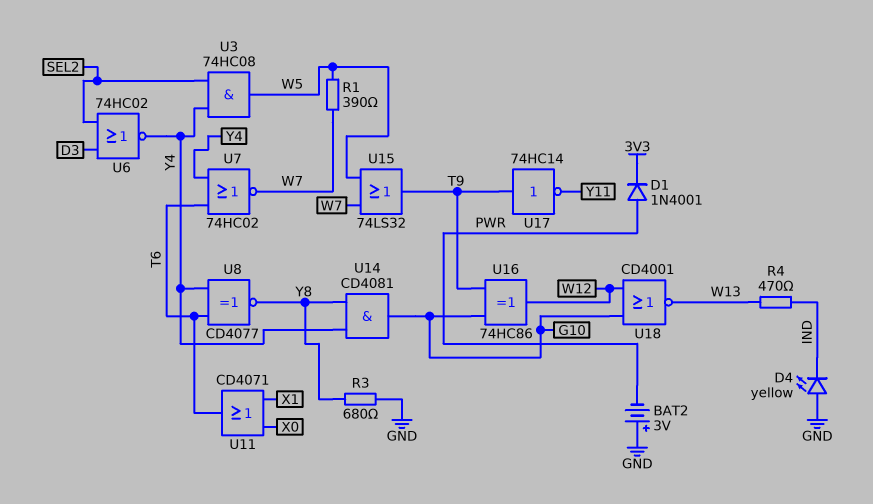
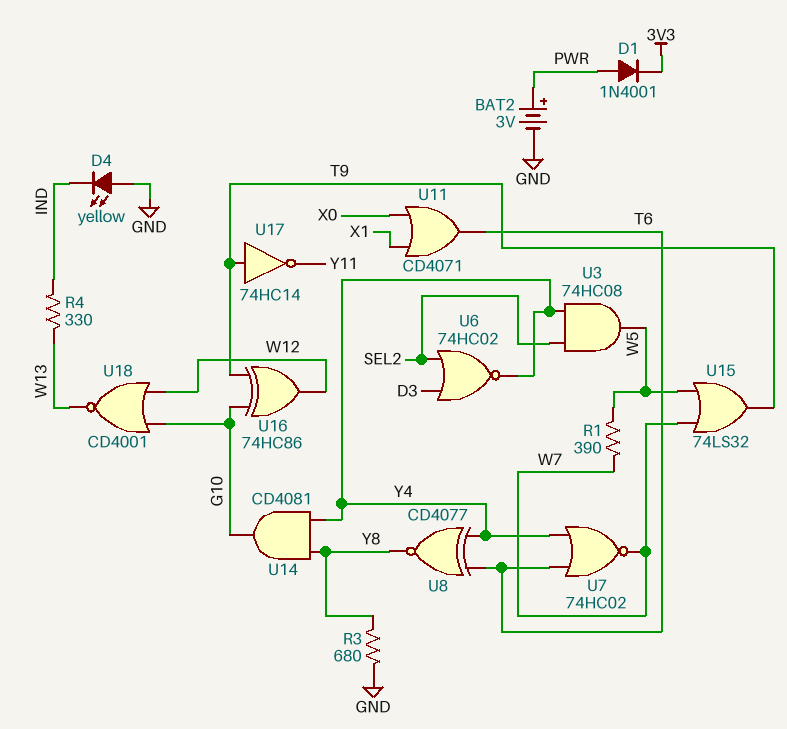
BAT2: 3V (plus GND, minus PWR) -> 3V (plus PWR, minus GND)
R4: 470 (IND, W13) -> 330 (IND, W13)

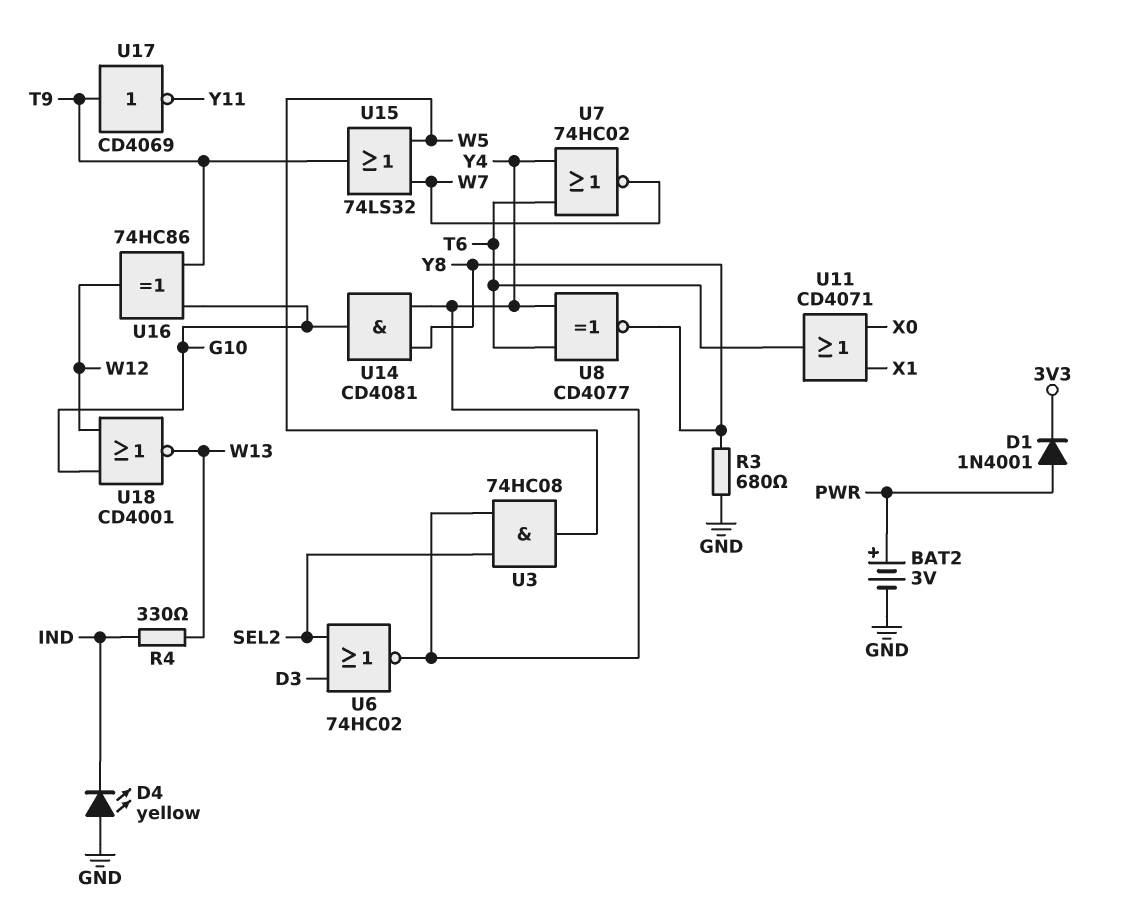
R1: 390 (W5, W7) -> none
U17: NOT 74HC14 (in T9, out Y11) -> NOT CD4069 (in T9, out Y11)

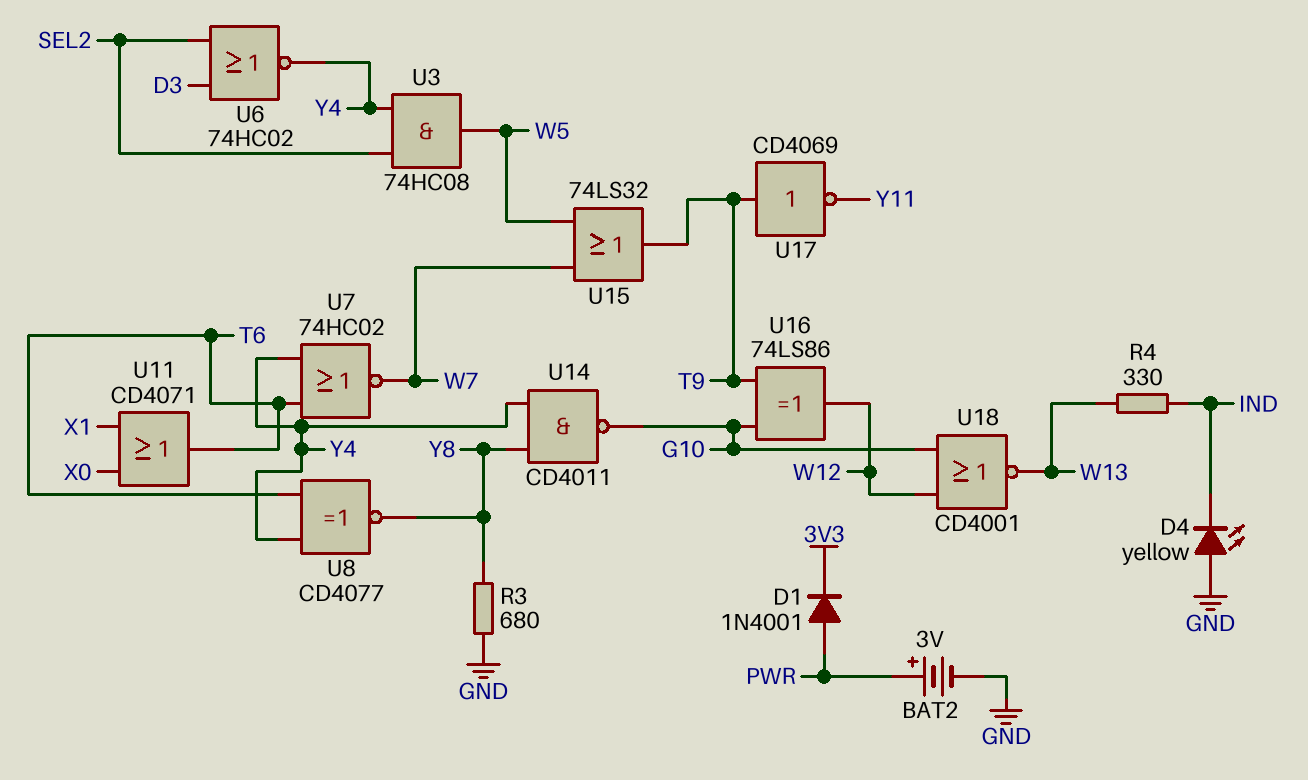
U14: AND CD4081 (in Y4, in Y8, out G10) -> NAND CD4011 (in Y4, in Y8, out G10)
U16: XOR 74HC86 (in G10, in T9, out W12) -> XOR 74LS86 (in G10, in T9, out W12)

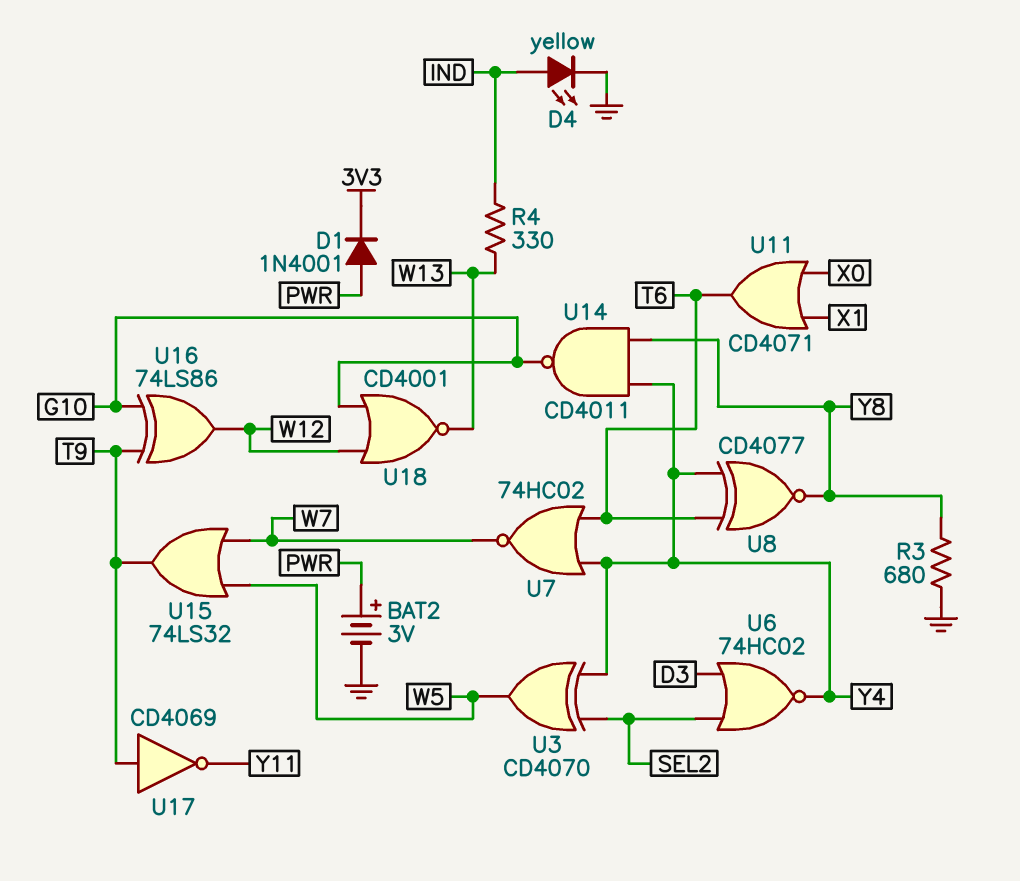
D4: LED yellow (A GND, K IND) -> LED yellow (A IND, K GND)
U3: AND 74HC08 (in SEL2, in Y4, out W5) -> XOR CD4070 (in SEL2, in Y4, out W5)

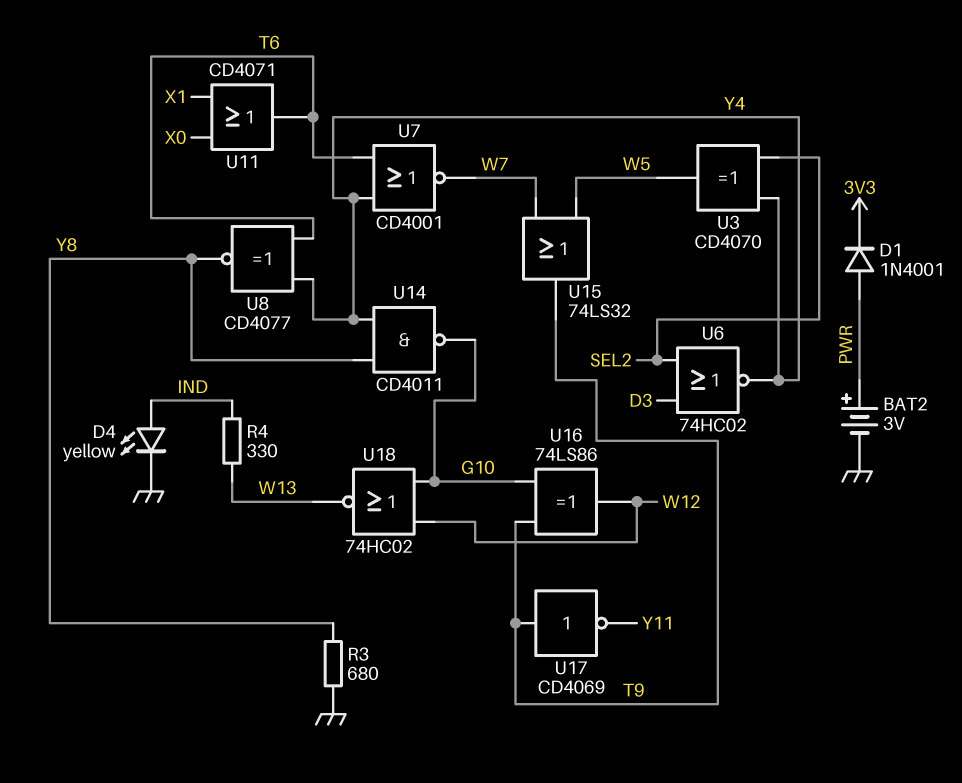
U7: NOR 74HC02 (in T6, in Y4, out W7) -> NOR CD4001 (in T6, in Y4, out W7)
U18: NOR CD4001 (in G10, in W12, out W13) -> NOR 74HC02 (in G10, in W12, out W13)

